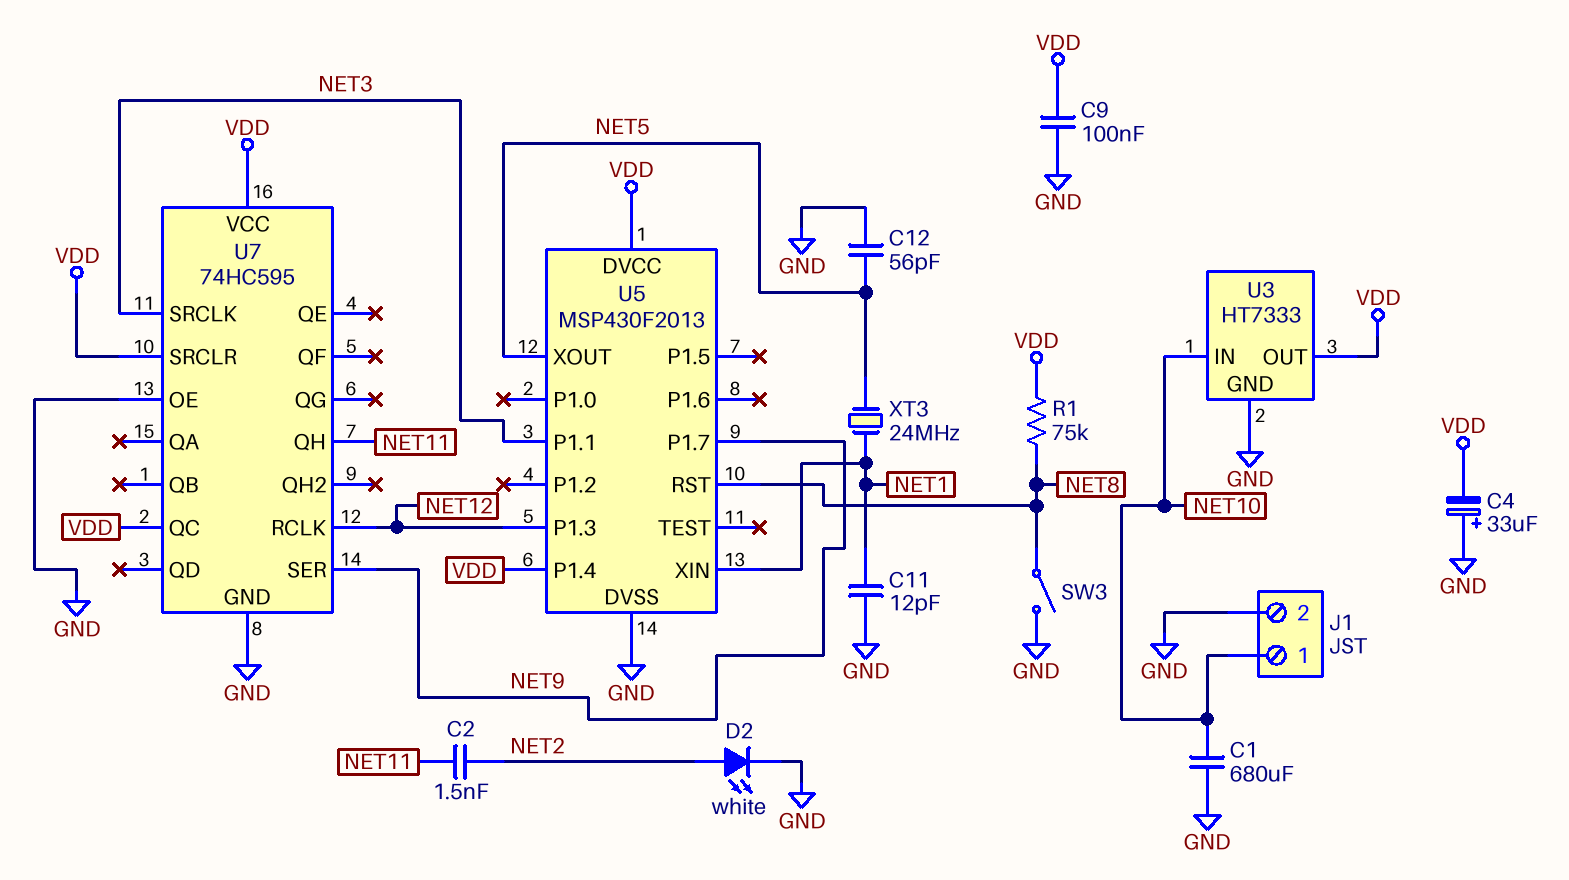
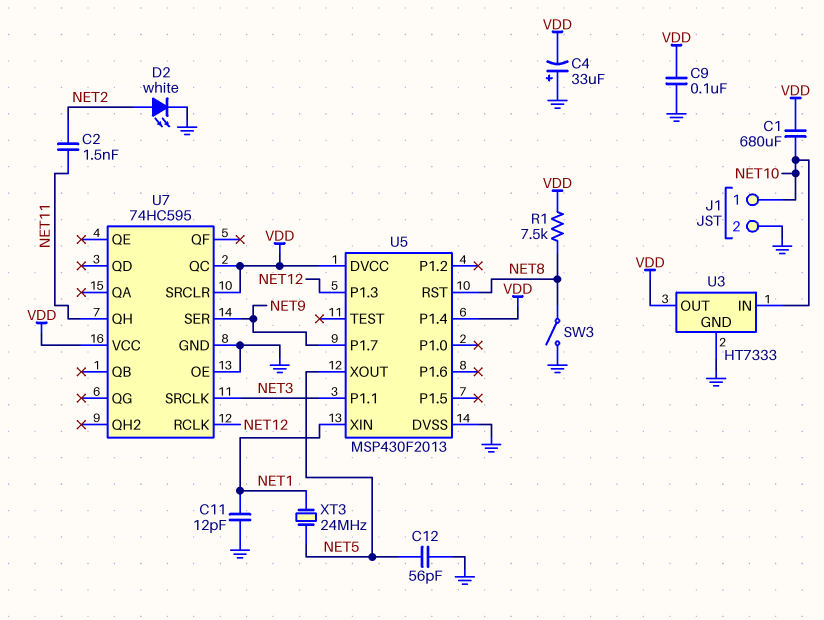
C1: 680uF (GND, NET10) -> 680uF (NET10, VDD)
R1: 75k (NET8, VDD) -> 7.5k (NET8, VDD)

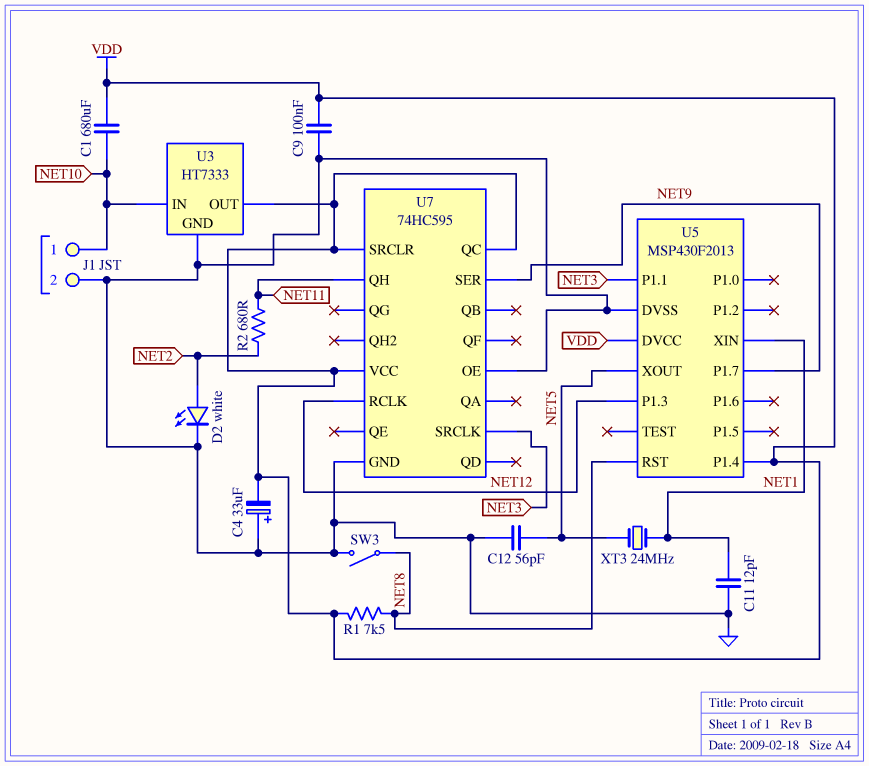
C2: 1.5nF (NET2, NET11) -> none
R2: none -> 680 (NET2, NET11)

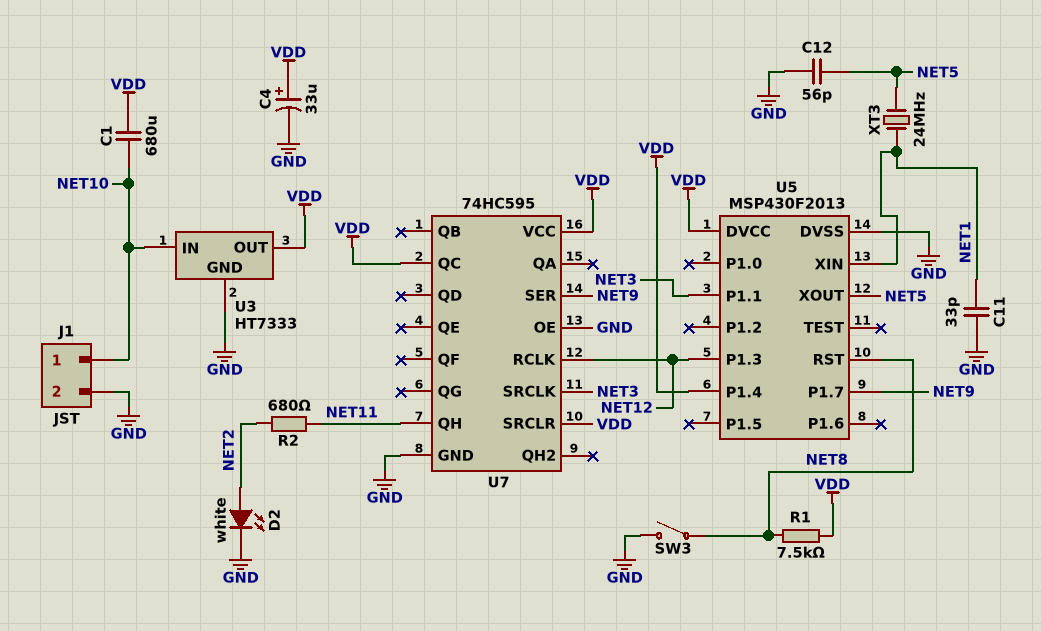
C4: 33uF (plus GND, minus VDD) -> 33uF (plus VDD, minus GND)
C9: 100nF (GND, VDD) -> none
C11: 12pF (GND, NET1) -> 33pF (GND, NET1)

